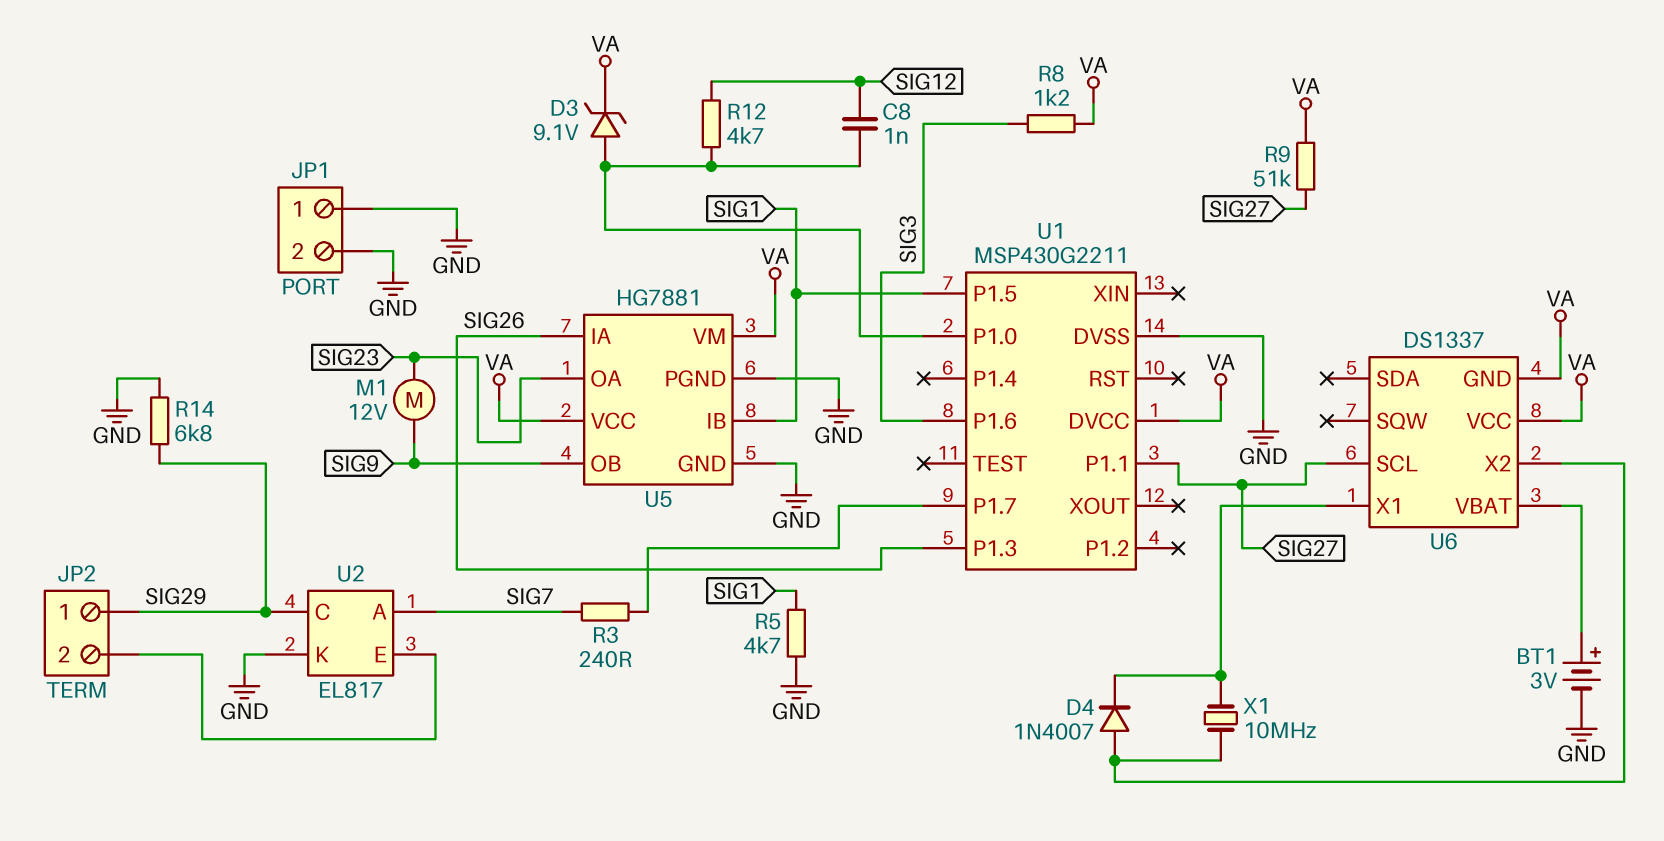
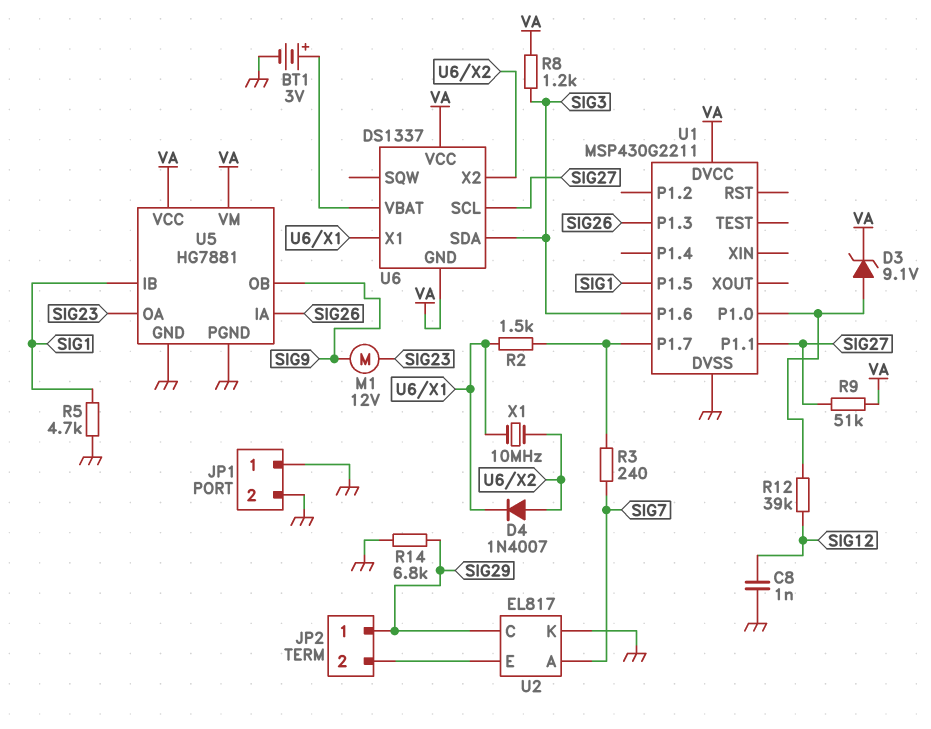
C8: 1nF (SIG12, U1/P1.0) -> 1nF (GND, SIG12)
R2: none -> 1.5k (U1/P1.7, U6/X1)
R12: 4.7k (SIG12, U1/P1.0) -> 39k (SIG12, U1/P1.0)
U6 pin SDA: none -> SIG3

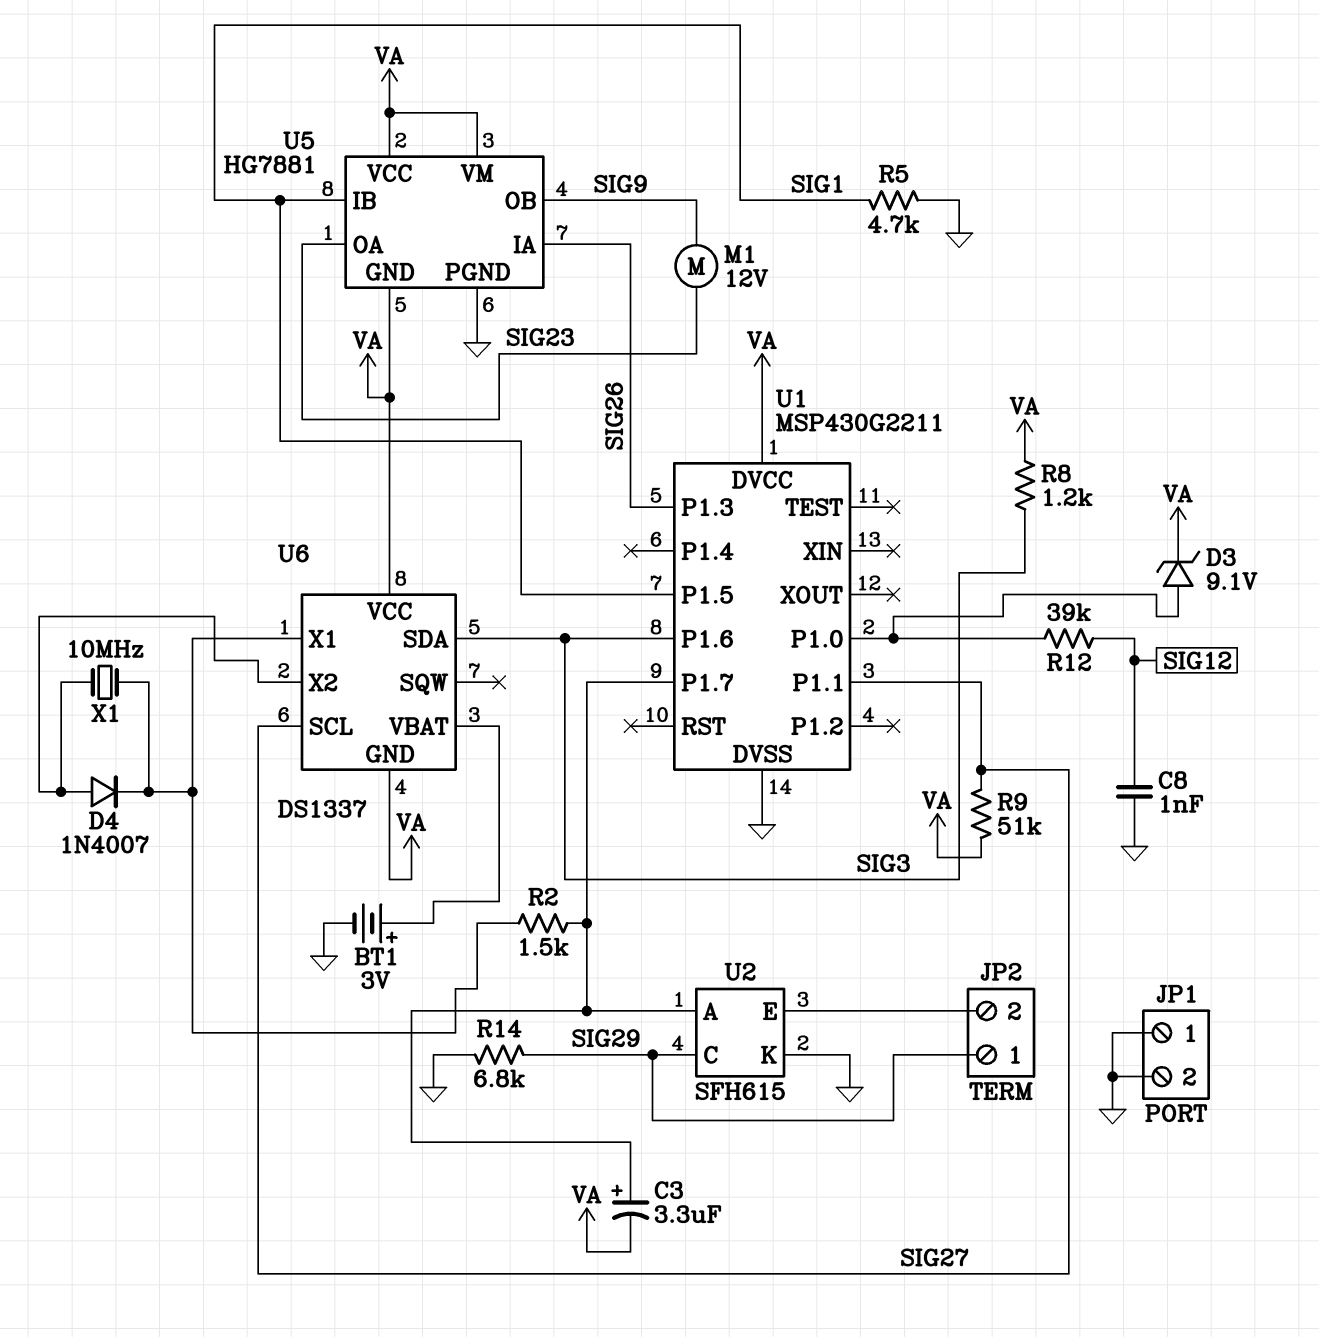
C3: none -> 3.3uF (plus U1/P1.7, minus VA)
R3: 240 (SIG7, U1/P1.7) -> none
U2: EL817 -> SFH615
U2 pin A: SIG7 -> U1/P1.7
U5 pin GND: GND -> VA

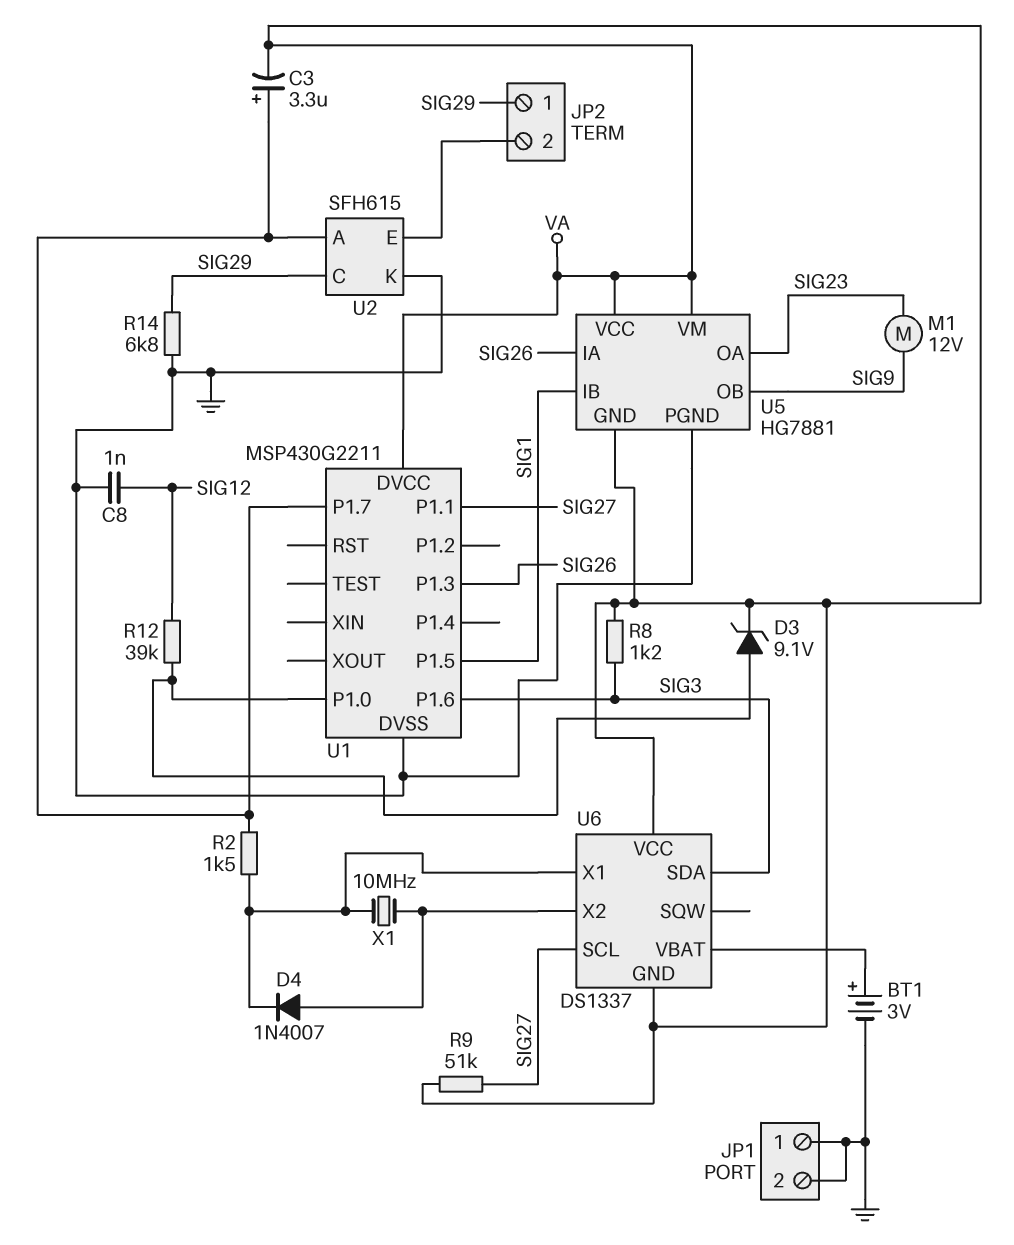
R5: 4.7k (GND, SIG1) -> none

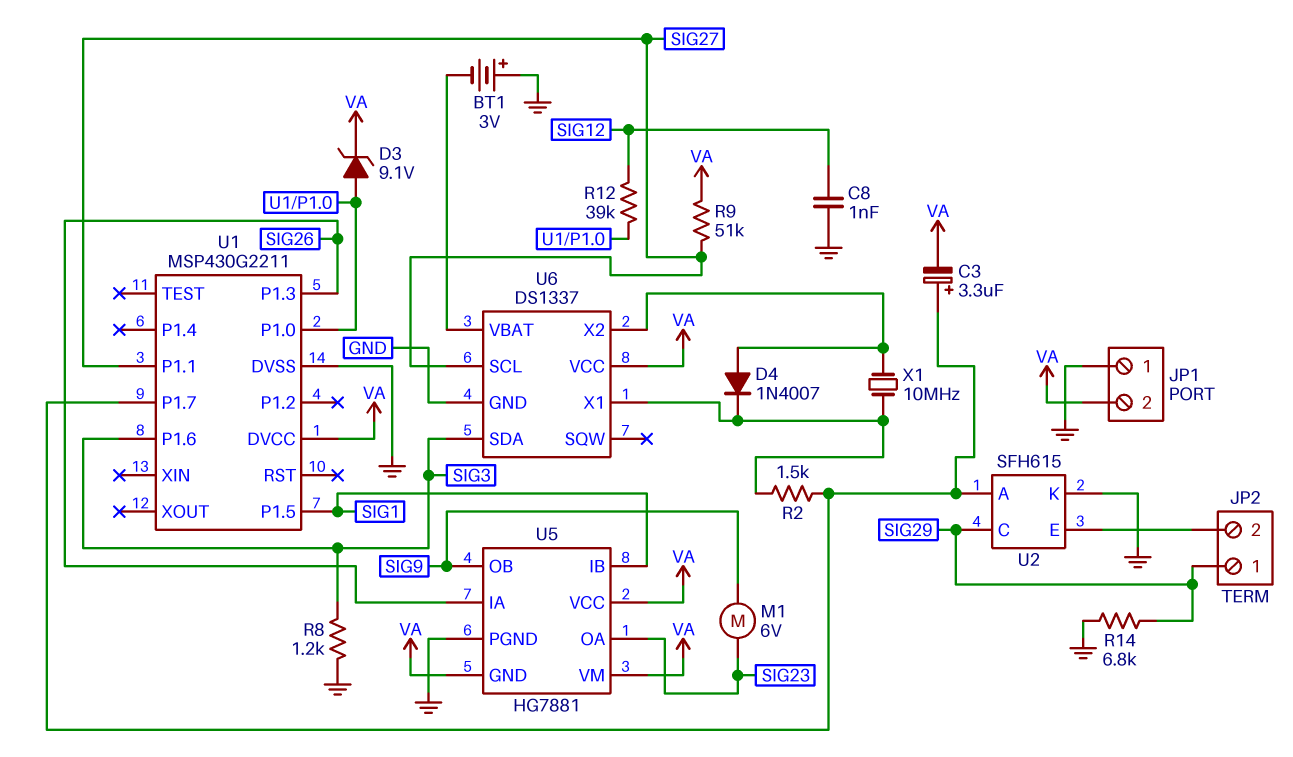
BT1: 3V (plus U6/VBAT, minus GND) -> 3V (plus GND, minus U6/VBAT)
JP1 pin 2: GND -> VA
M1: motor 12V (SIG9, SIG23) -> motor 6V (SIG9, SIG23)
R8: 1.2k (SIG3, VA) -> 1.2k (GND, SIG3)
U6 pin GND: VA -> GND

